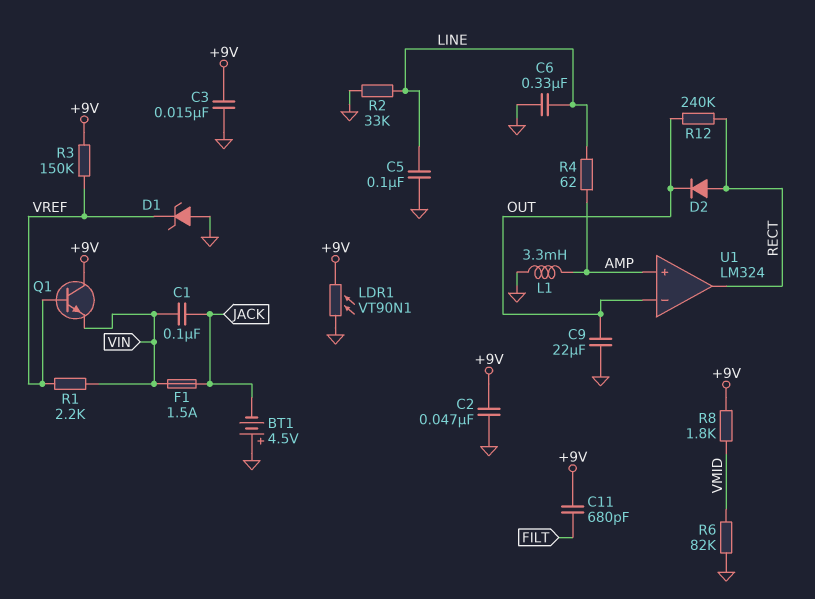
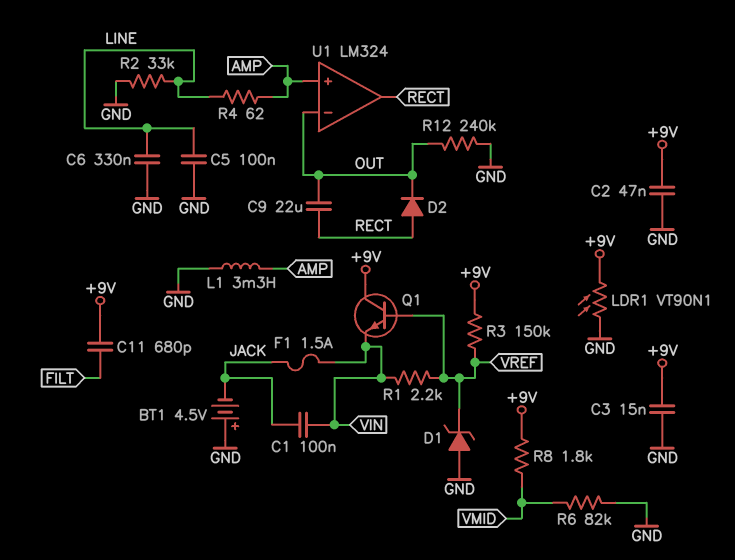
C9: 22uF (GND, OUT) -> 22uF (OUT, RECT)
R12: 240k (OUT, RECT) -> 240k (GND, OUT)

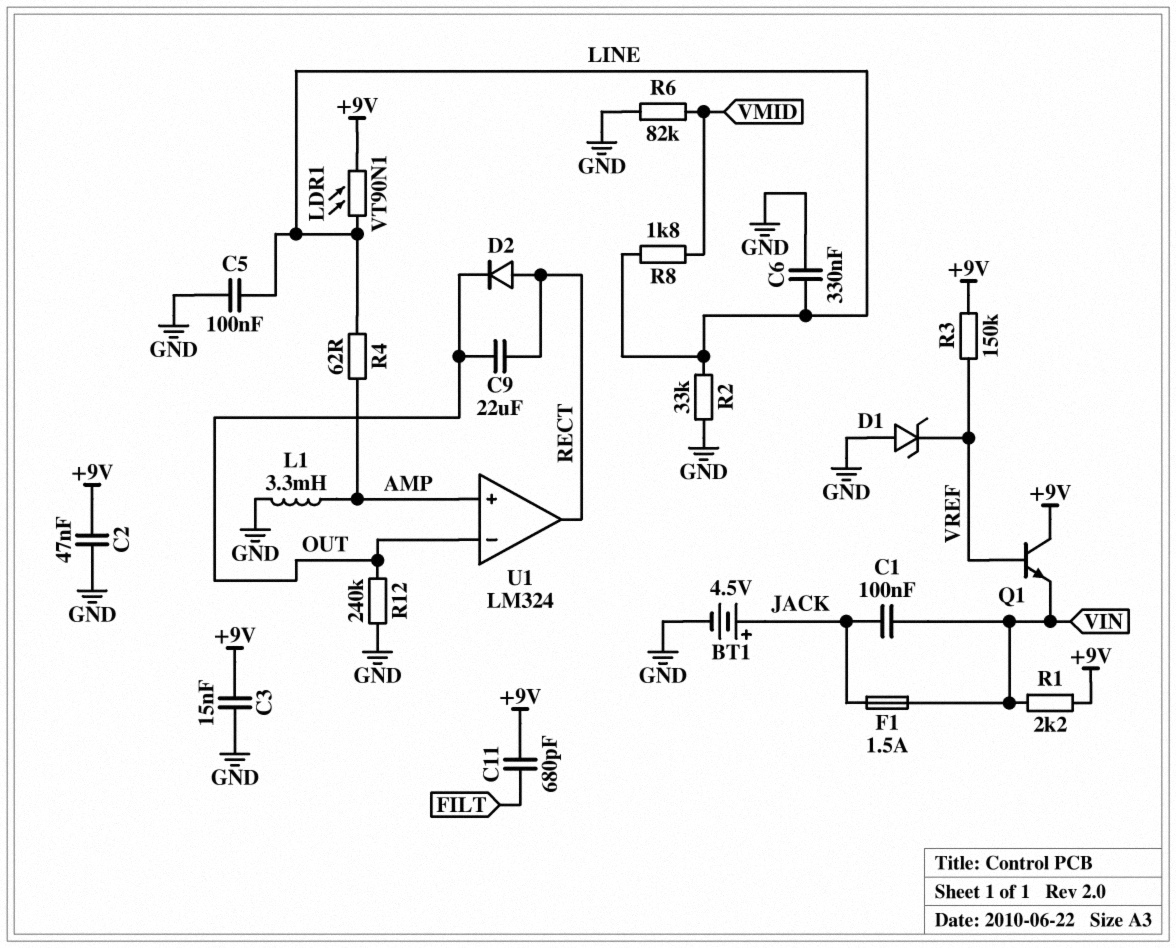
BT1: 4.5V (plus GND, minus JACK) -> 4.5V (plus JACK, minus GND)
LDR1: VT90N1 (+9V, GND) -> VT90N1 (+9V, LINE)
R1: 2.2k (VIN, VREF) -> 2.2k (+9V, VIN)
R8: 1.8k (+9V, VMID) -> 1.8k (LINE, VMID)

